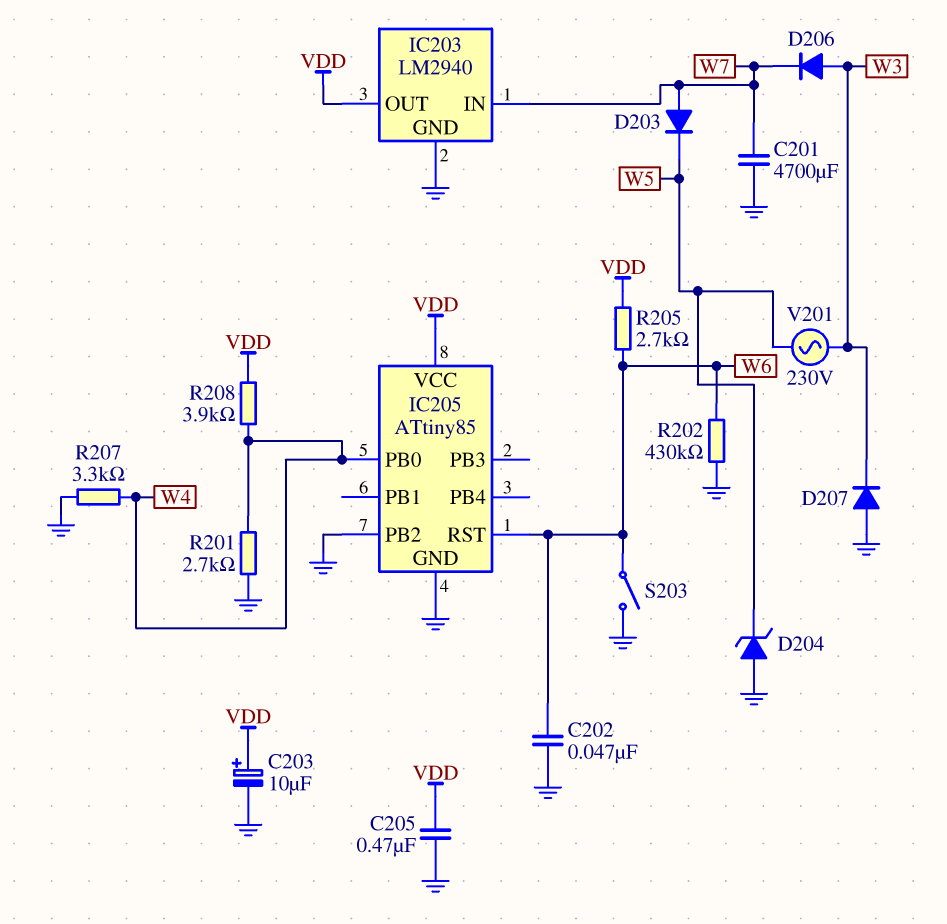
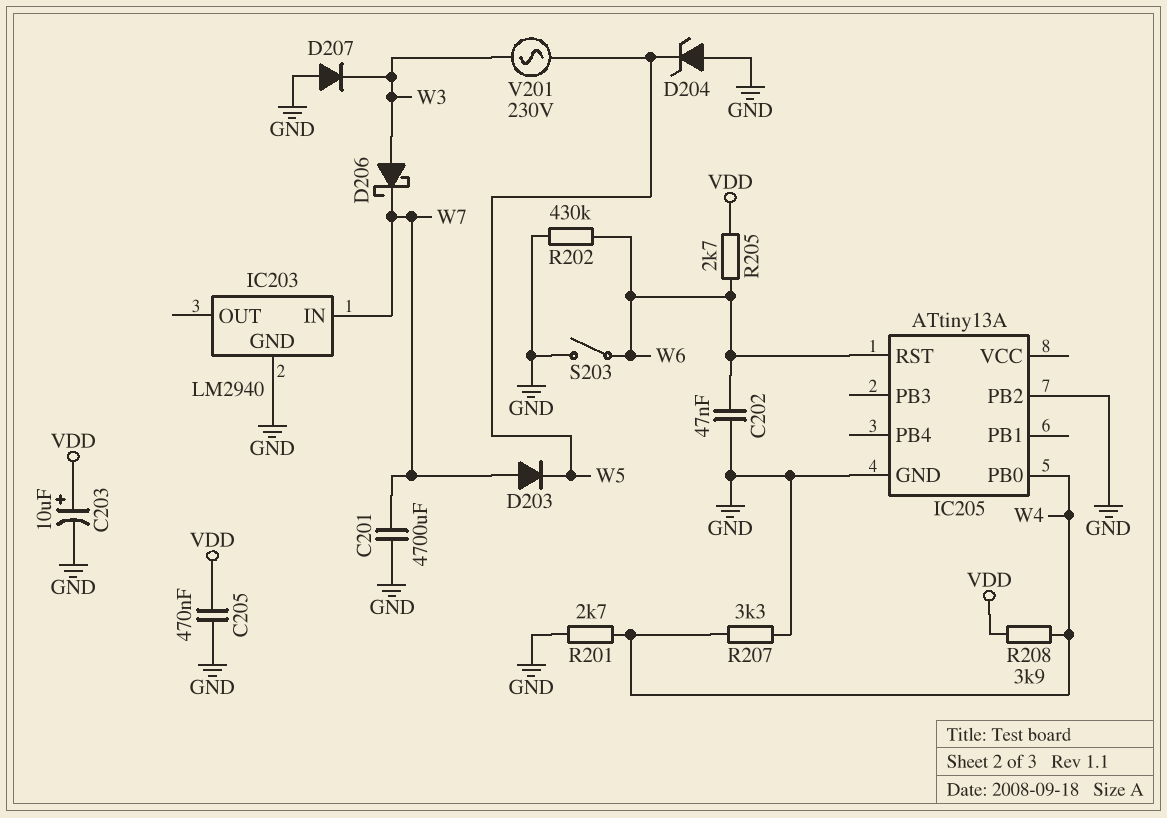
D206: diode (A W3, K W7) -> schottky (A W3, K W7)
IC203 pin OUT: VDD -> none
IC205: ATtiny85 -> ATtiny13A
IC205 pin VCC: VDD -> none

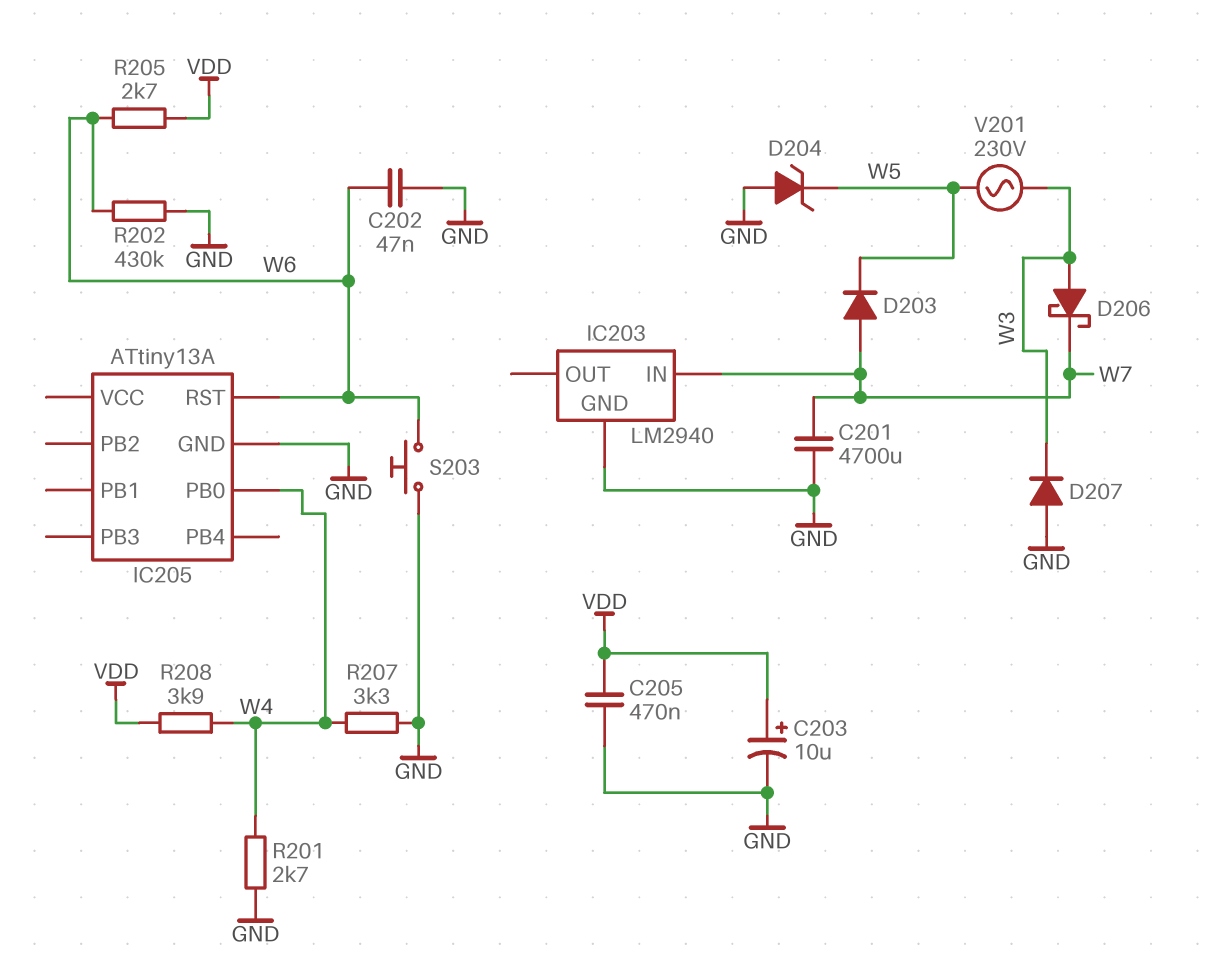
IC205 pin PB2: GND -> none
S203: switch (GND, W6) -> button (GND, W6)

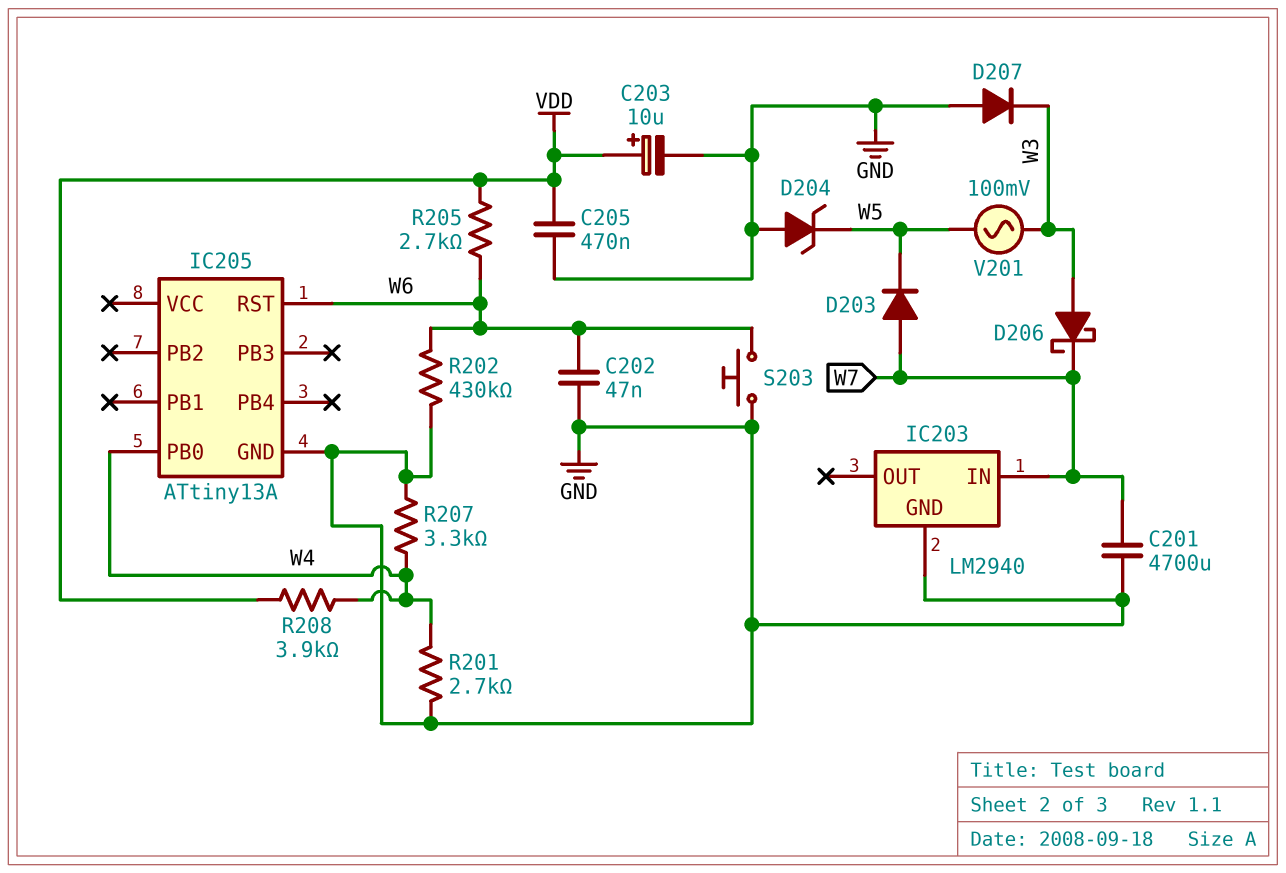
V201: AC 230V (W3, W5) -> AC 100mV (W3, W5)

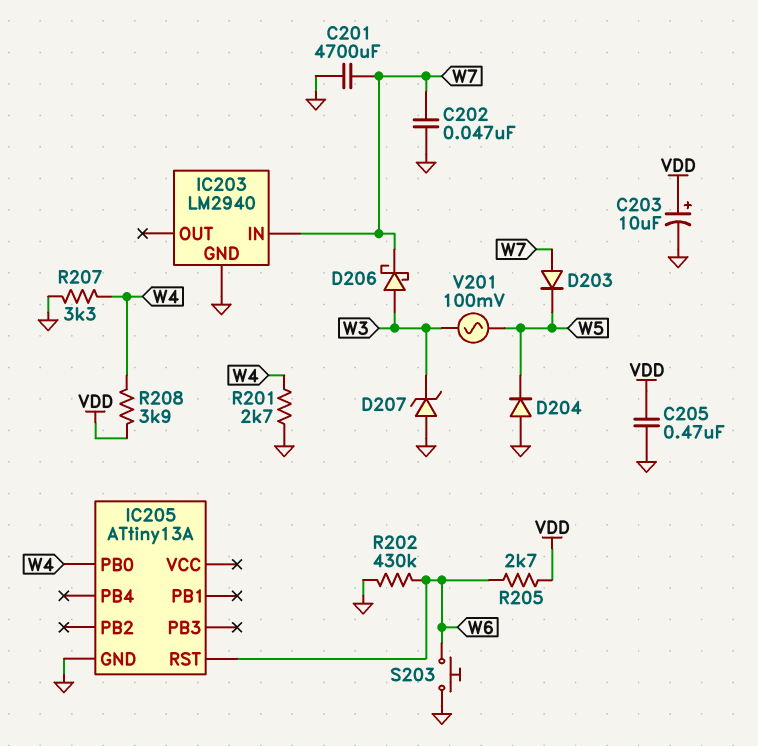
C202: 47nF (GND, W6) -> 47nF (GND, W7)
D204: zener (A GND, K W5) -> diode (A GND, K W5)
D207: diode (A GND, K W3) -> zener (A GND, K W3)

